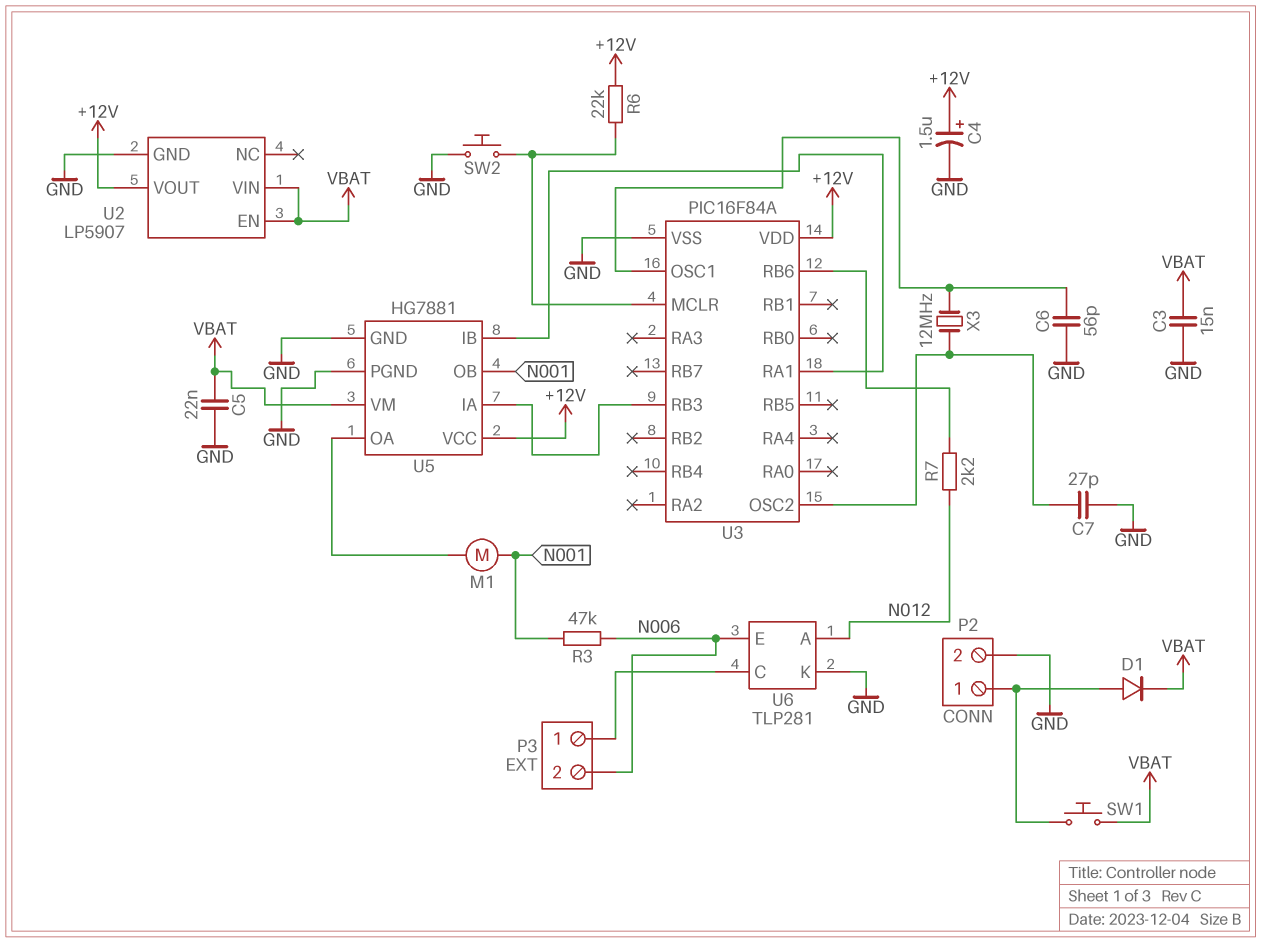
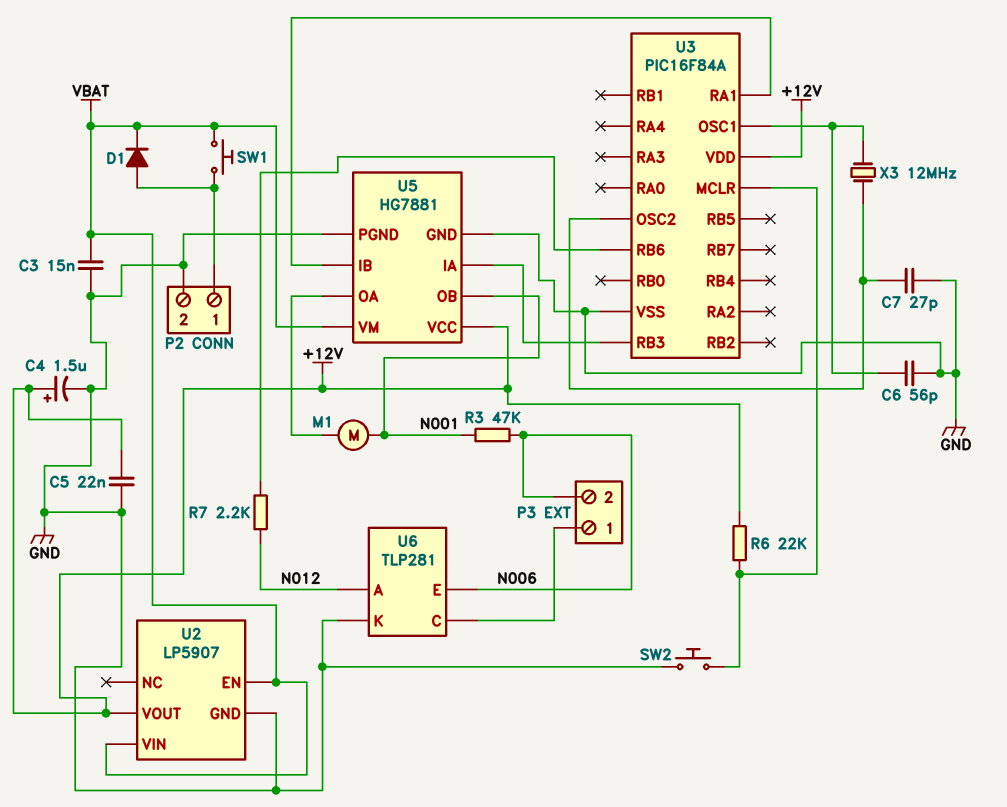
C5: 22nF (GND, VBAT) -> 22nF (+12V, GND)

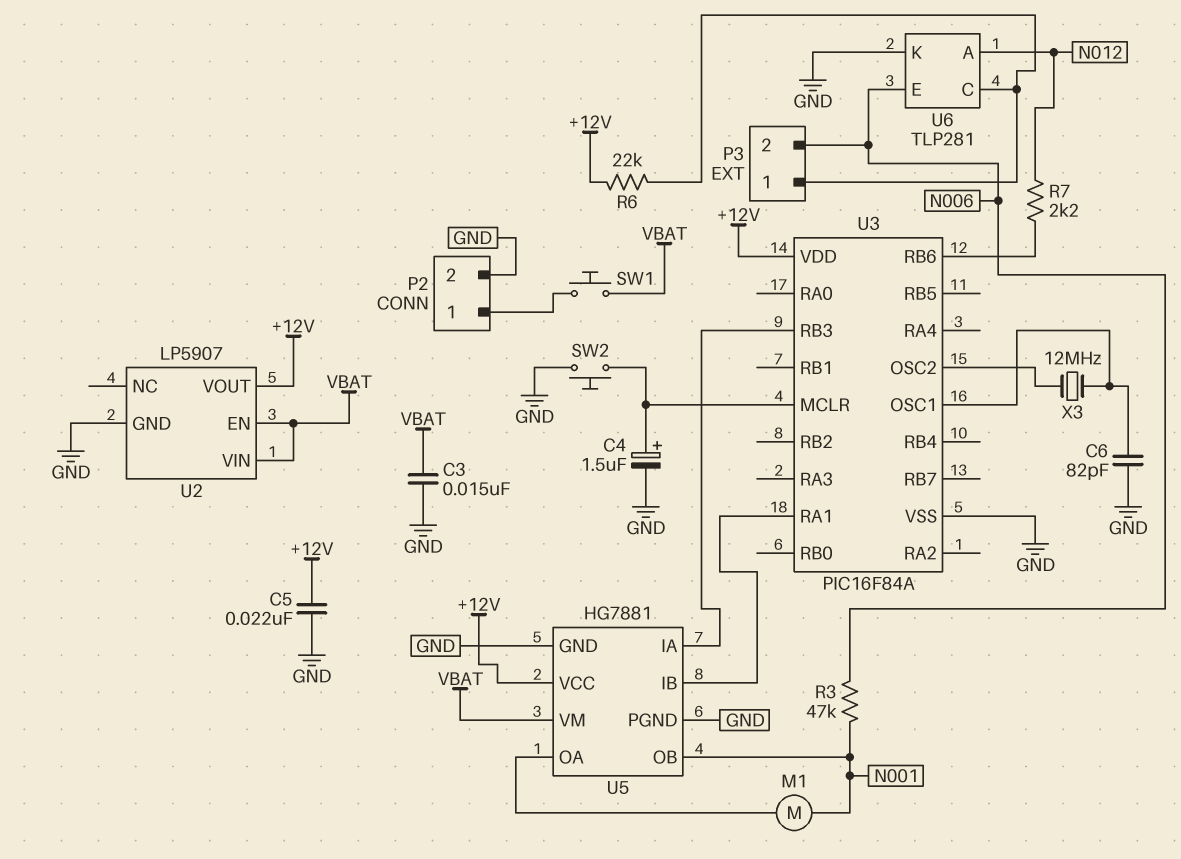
C4: 1.5uF (plus +12V, minus GND) -> 1.5uF (plus U3/MCLR, minus GND)
C6: 56pF (GND, U3/OSC1) -> 82pF (GND, U3/OSC1)
C7: 27pF (GND, U3/OSC2) -> none
D1: diode (A P2/1, K VBAT) -> none
R6: 22k (+12V, U3/MCLR) -> 22k (+12V, P3/1)

